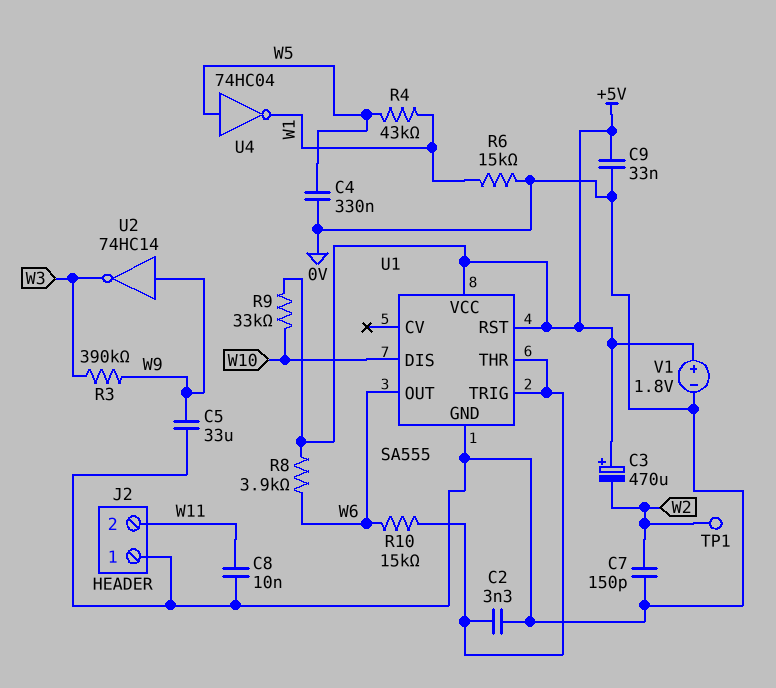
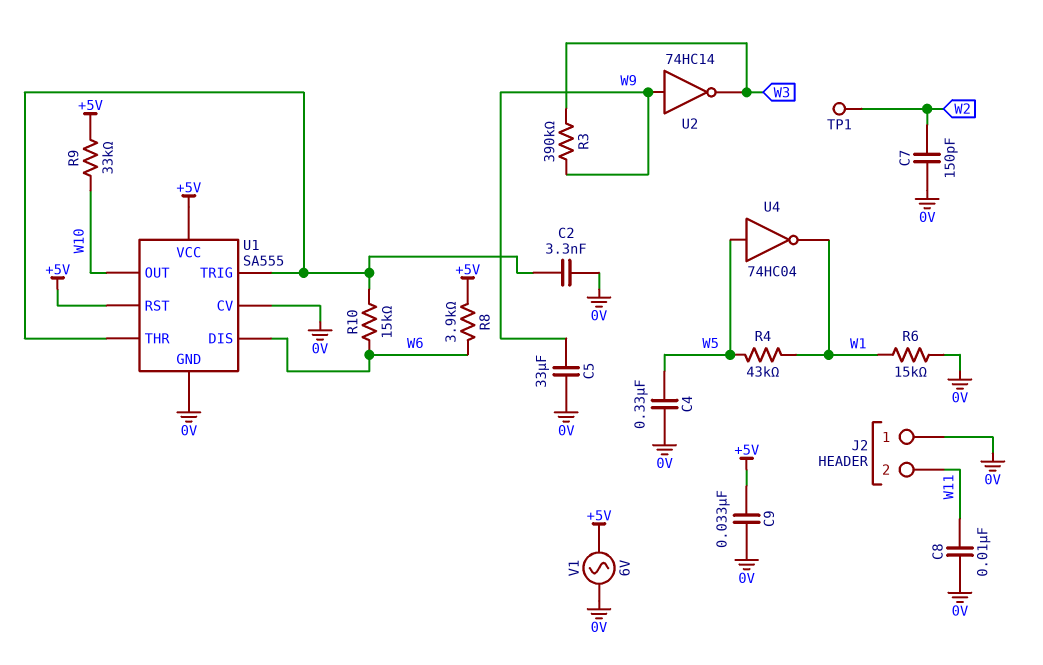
C3: 470uF (plus +5V, minus W2) -> none
U1 pin CV: none -> 0V
U1 pin DIS: W10 -> W6
U1 pin OUT: W6 -> W10
V1: 1.8V (plus +5V, minus 0V) -> AC 6V (+5V, 0V)

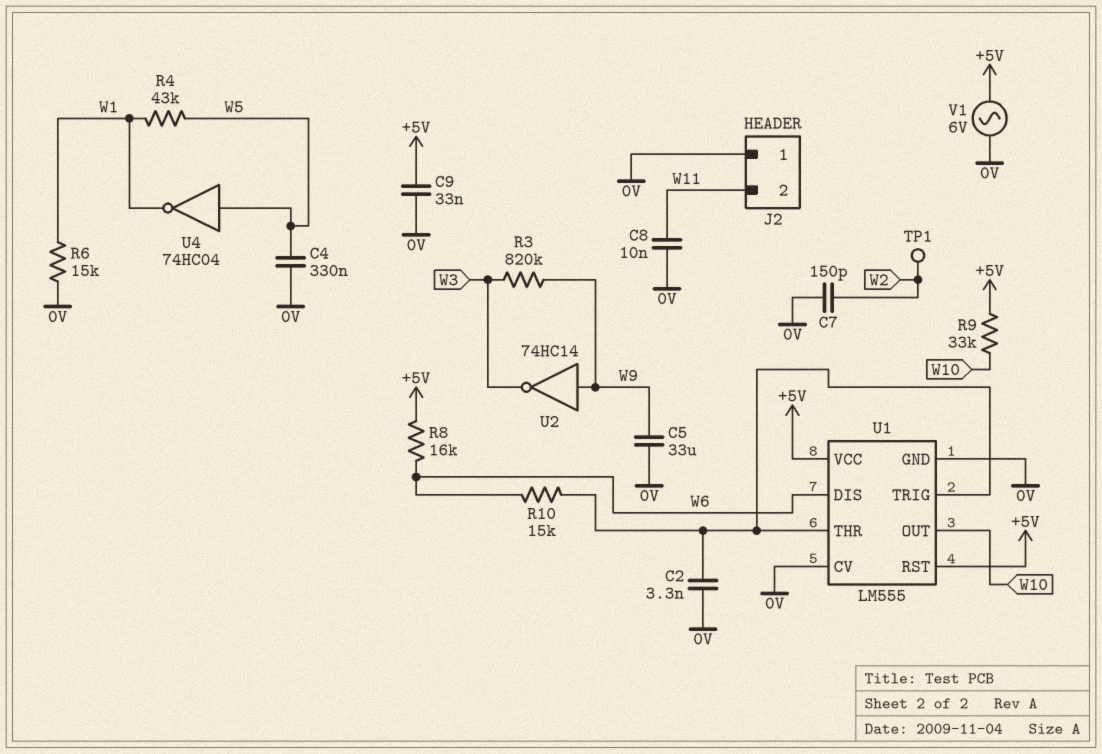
R3: 390k (W3, W9) -> 820k (W3, W9)
R8: 3.9k (+5V, W6) -> 16k (+5V, W6)
U1: SA555 -> LM555

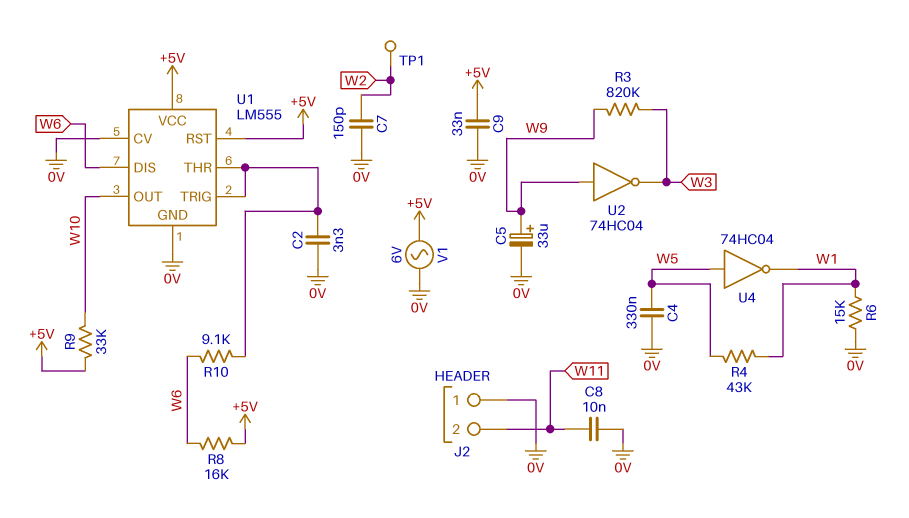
C5: 33uF (0V, W9) -> 33uF (plus W9, minus 0V)
R10: 15k (U1/THR, W6) -> 9.1k (U1/THR, W6)
U2: NOT 74HC14 (in W9, out W3) -> NOT 74HC04 (in W9, out W3)

